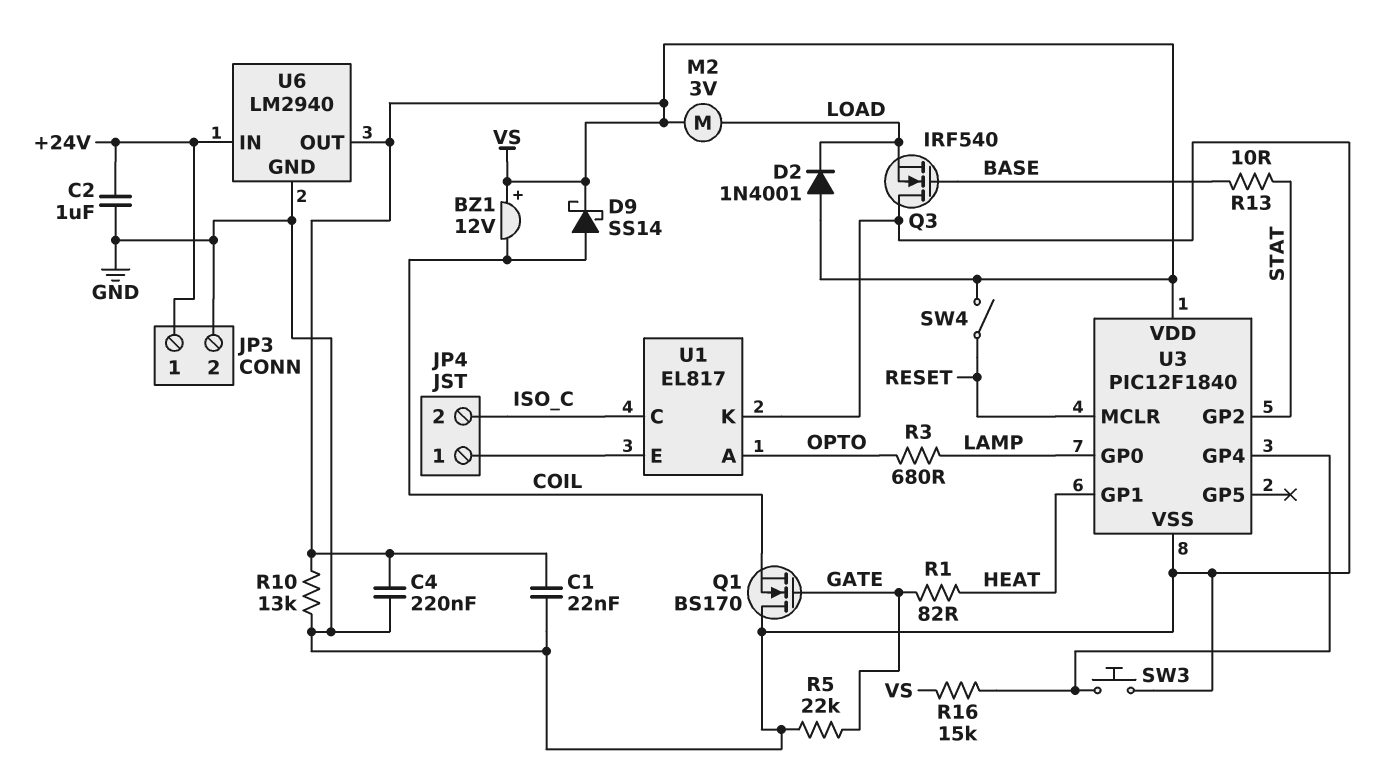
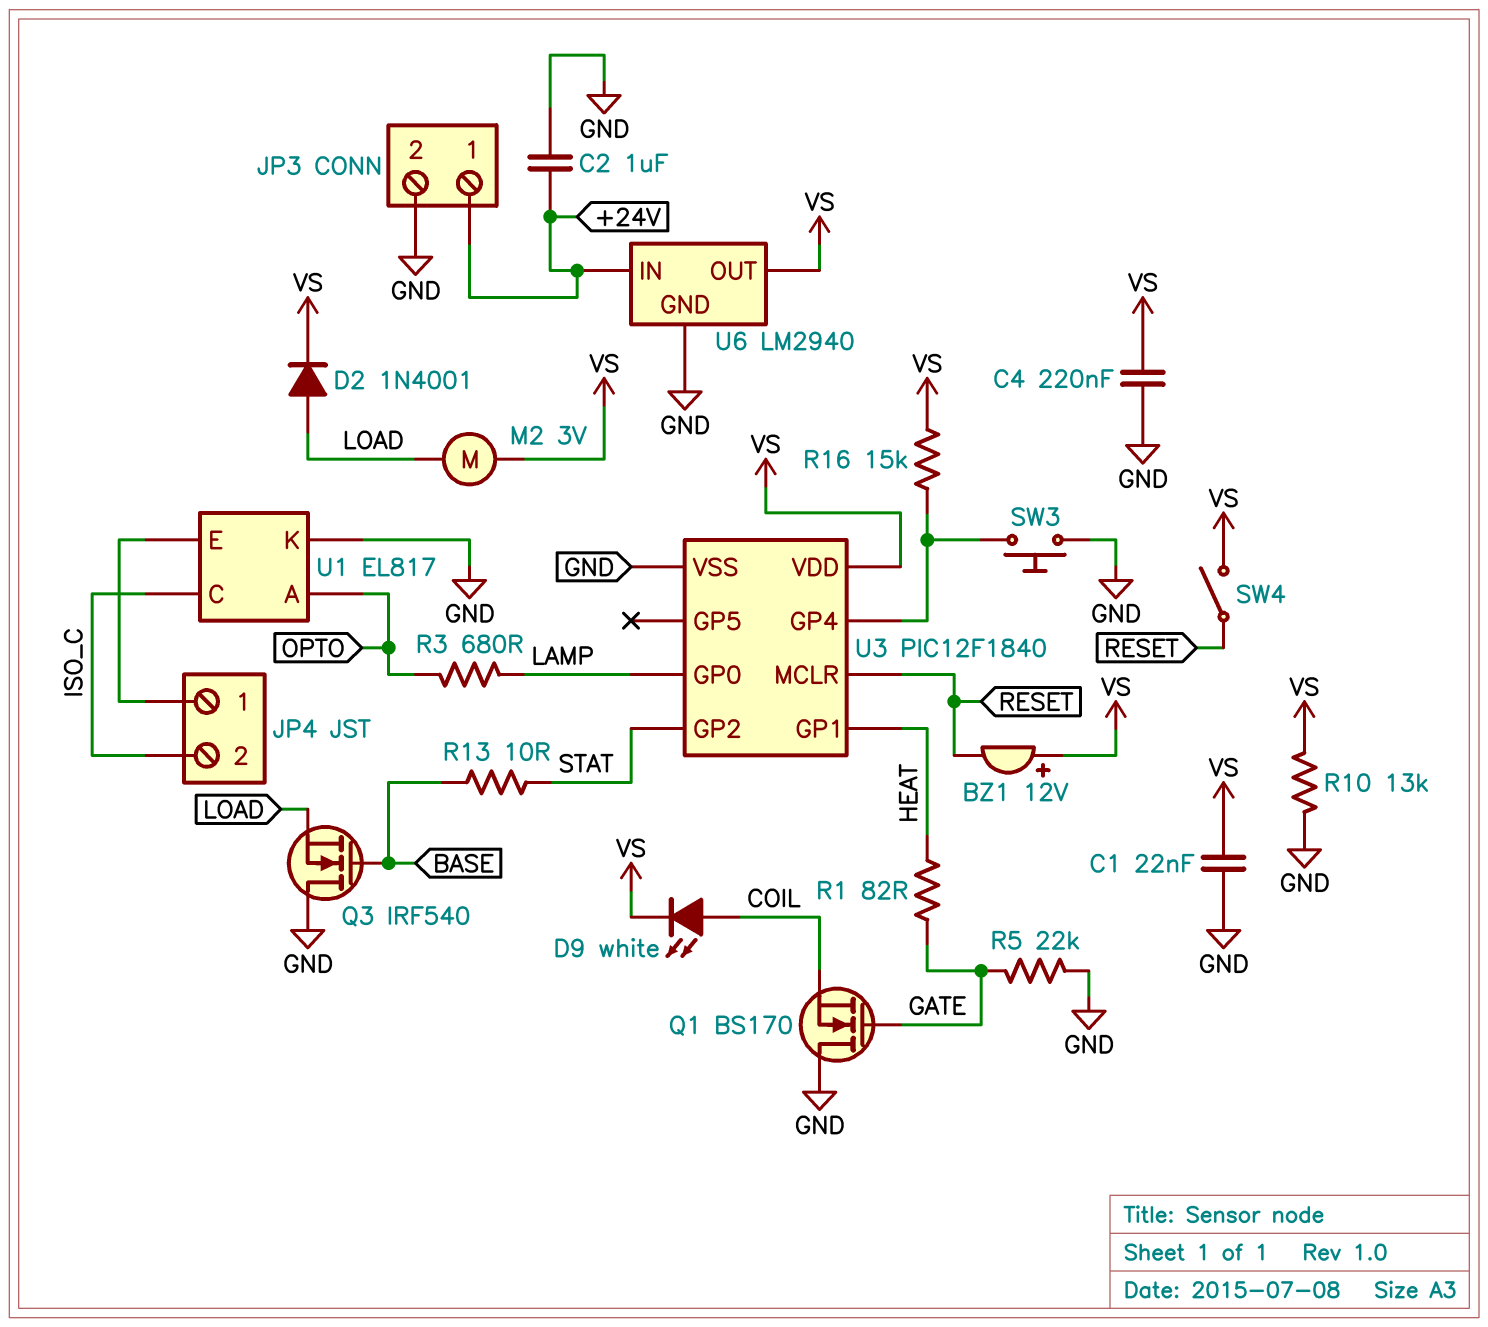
BZ1: buzzer 12V (plus VS, minus COIL) -> buzzer 12V (plus VS, minus RESET)
D2: diode 1N4001 (A VS, K LOAD) -> diode 1N4001 (A LOAD, K VS)
D9: schottky SS14 (A COIL, K VS) -> LED white (A COIL, K VS)

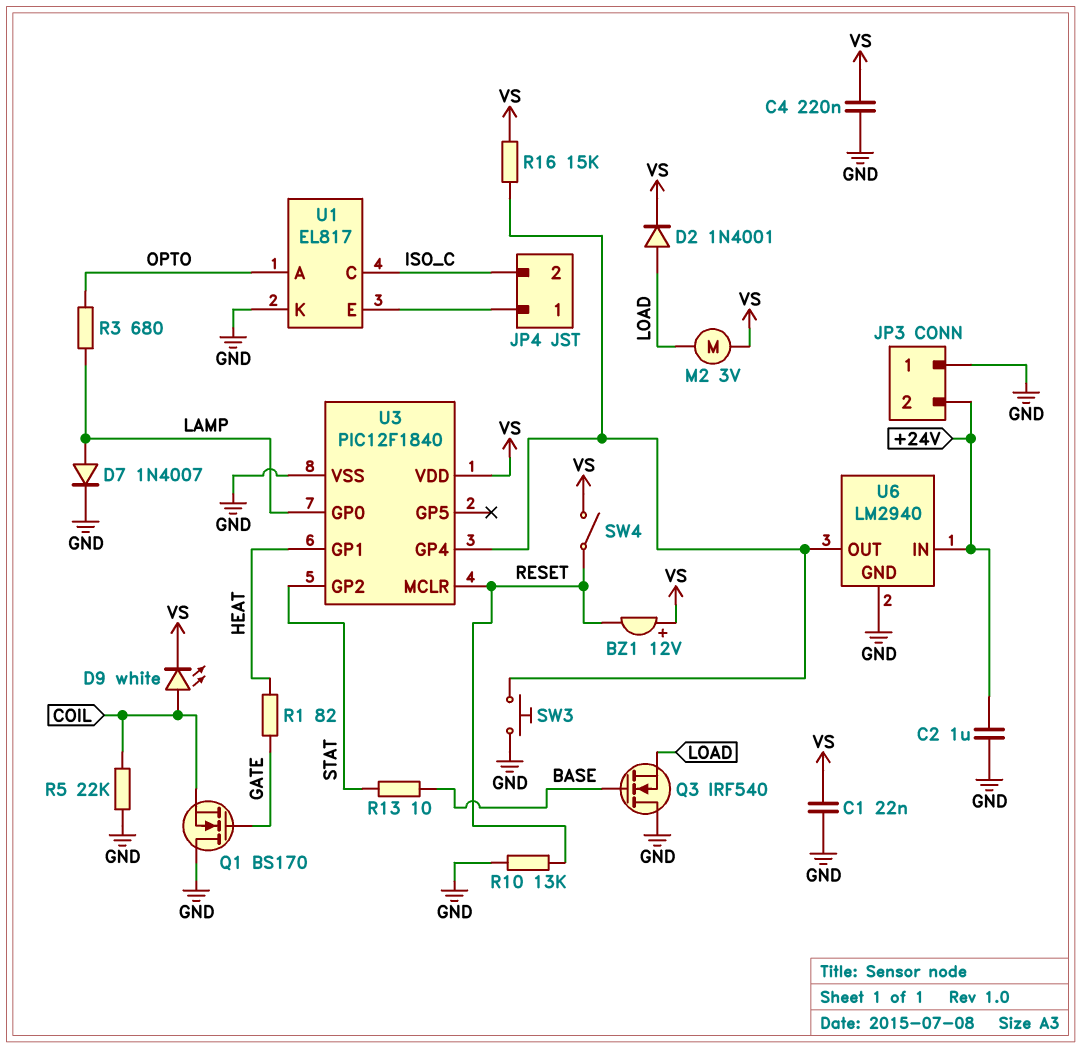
D7: none -> diode 1N4007 (A LAMP, K GND)
JP3 pin 1: +24V -> GND
JP3 pin 2: GND -> +24V
R5: 22k (GATE, GND) -> 22k (COIL, GND)
R10: 13k (GND, VS) -> 13k (GND, RESET)
U6 pin OUT: VS -> U3/GP4

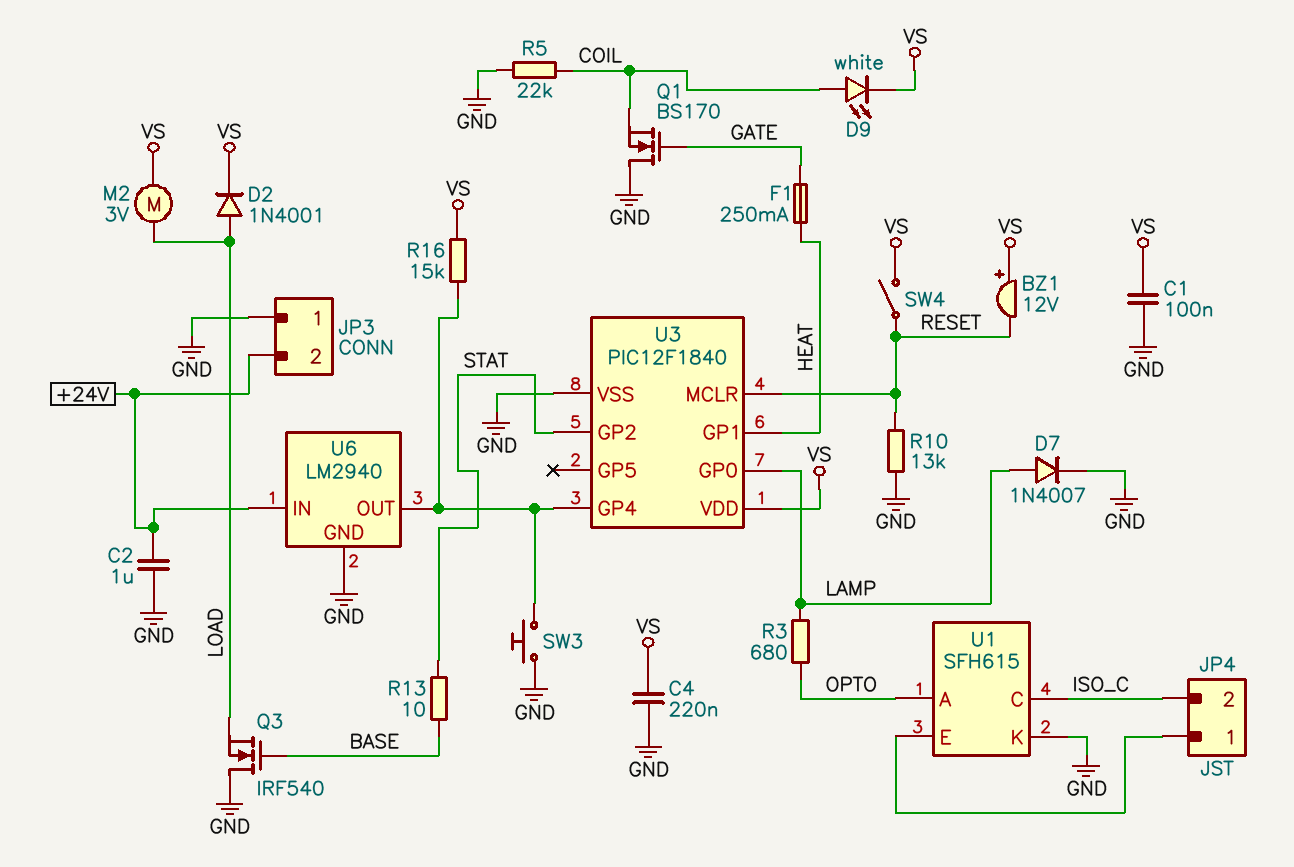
C1: 22nF (GND, VS) -> 100nF (GND, VS)
F1: none -> 250mA (GATE, HEAT)
R1: 82 (GATE, HEAT) -> none
U1: EL817 -> SFH615

